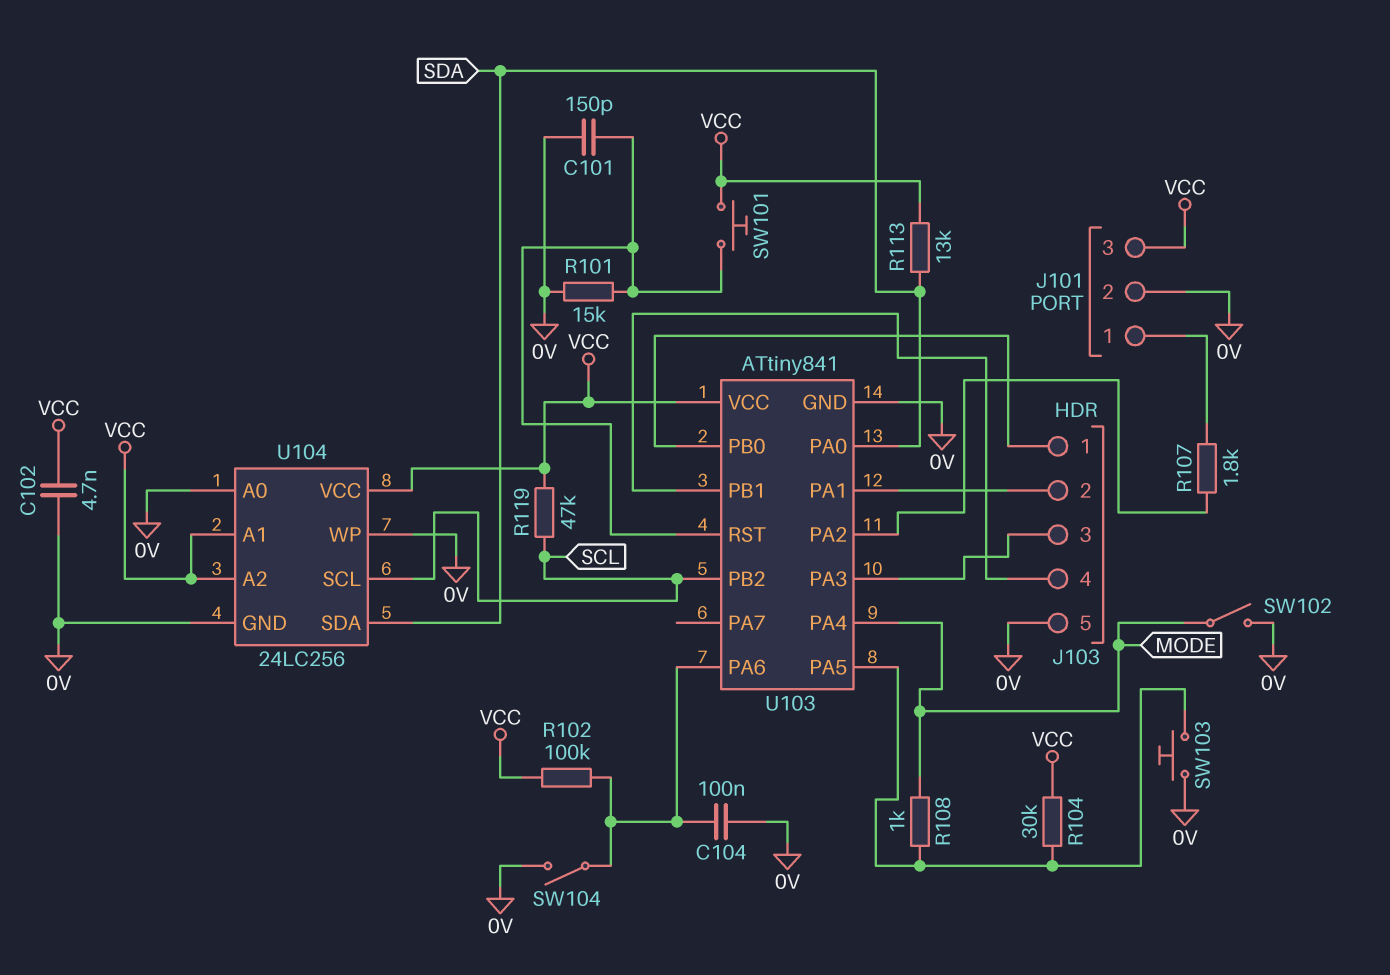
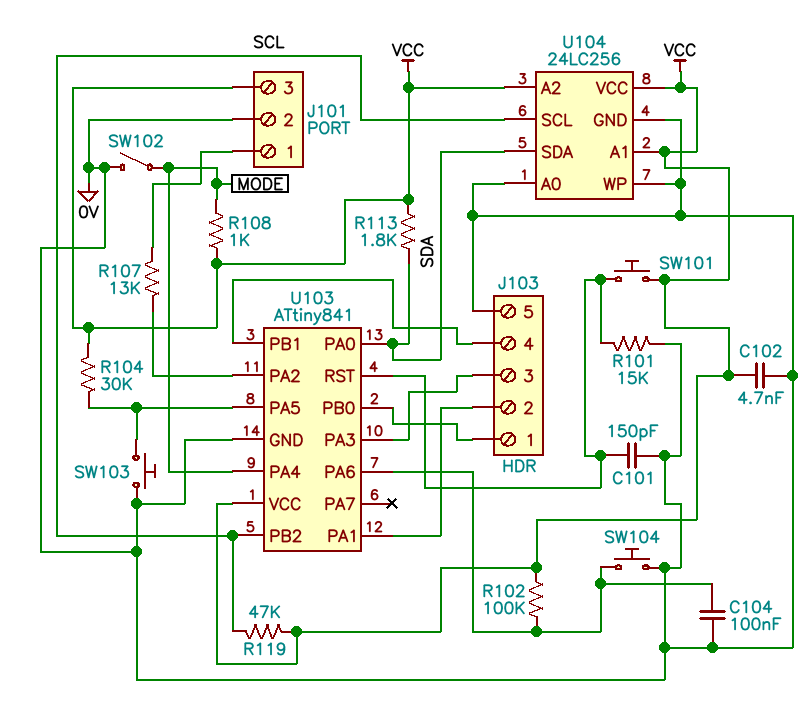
R107: 1.8k (J101/1, U103/PA2) -> 13k (J101/1, U103/PA2)
R108: 1k (MODE, U103/PA5) -> 1k (MODE, VCC)
R113: 13k (SDA, VCC) -> 1.8k (SDA, VCC)
SW104: switch (0V, U103/PA6) -> button (0V, U103/PA6)

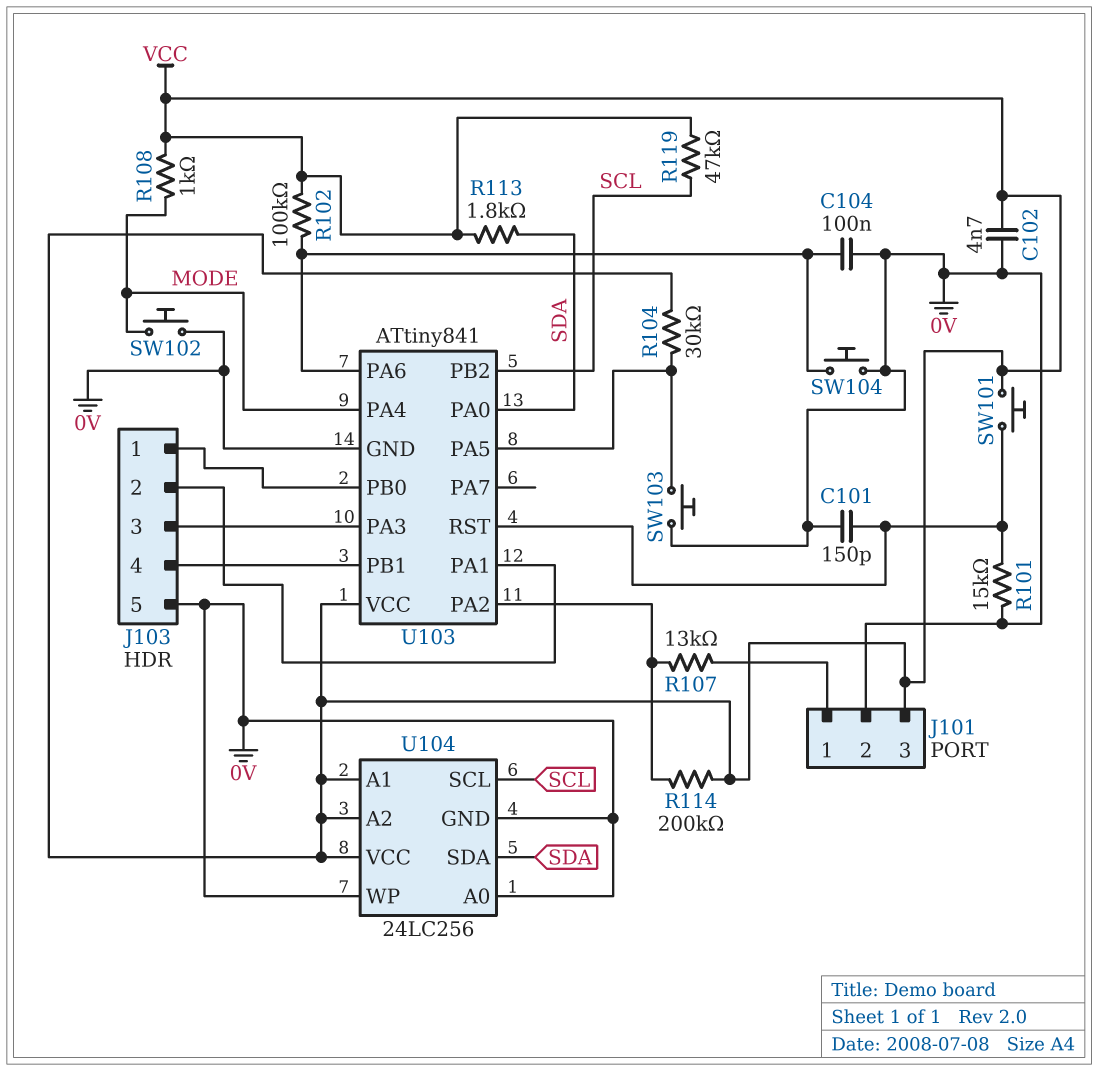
R114: none -> 200k (U103/PA2, VCC)
SW102: switch (0V, MODE) -> button (0V, MODE)

